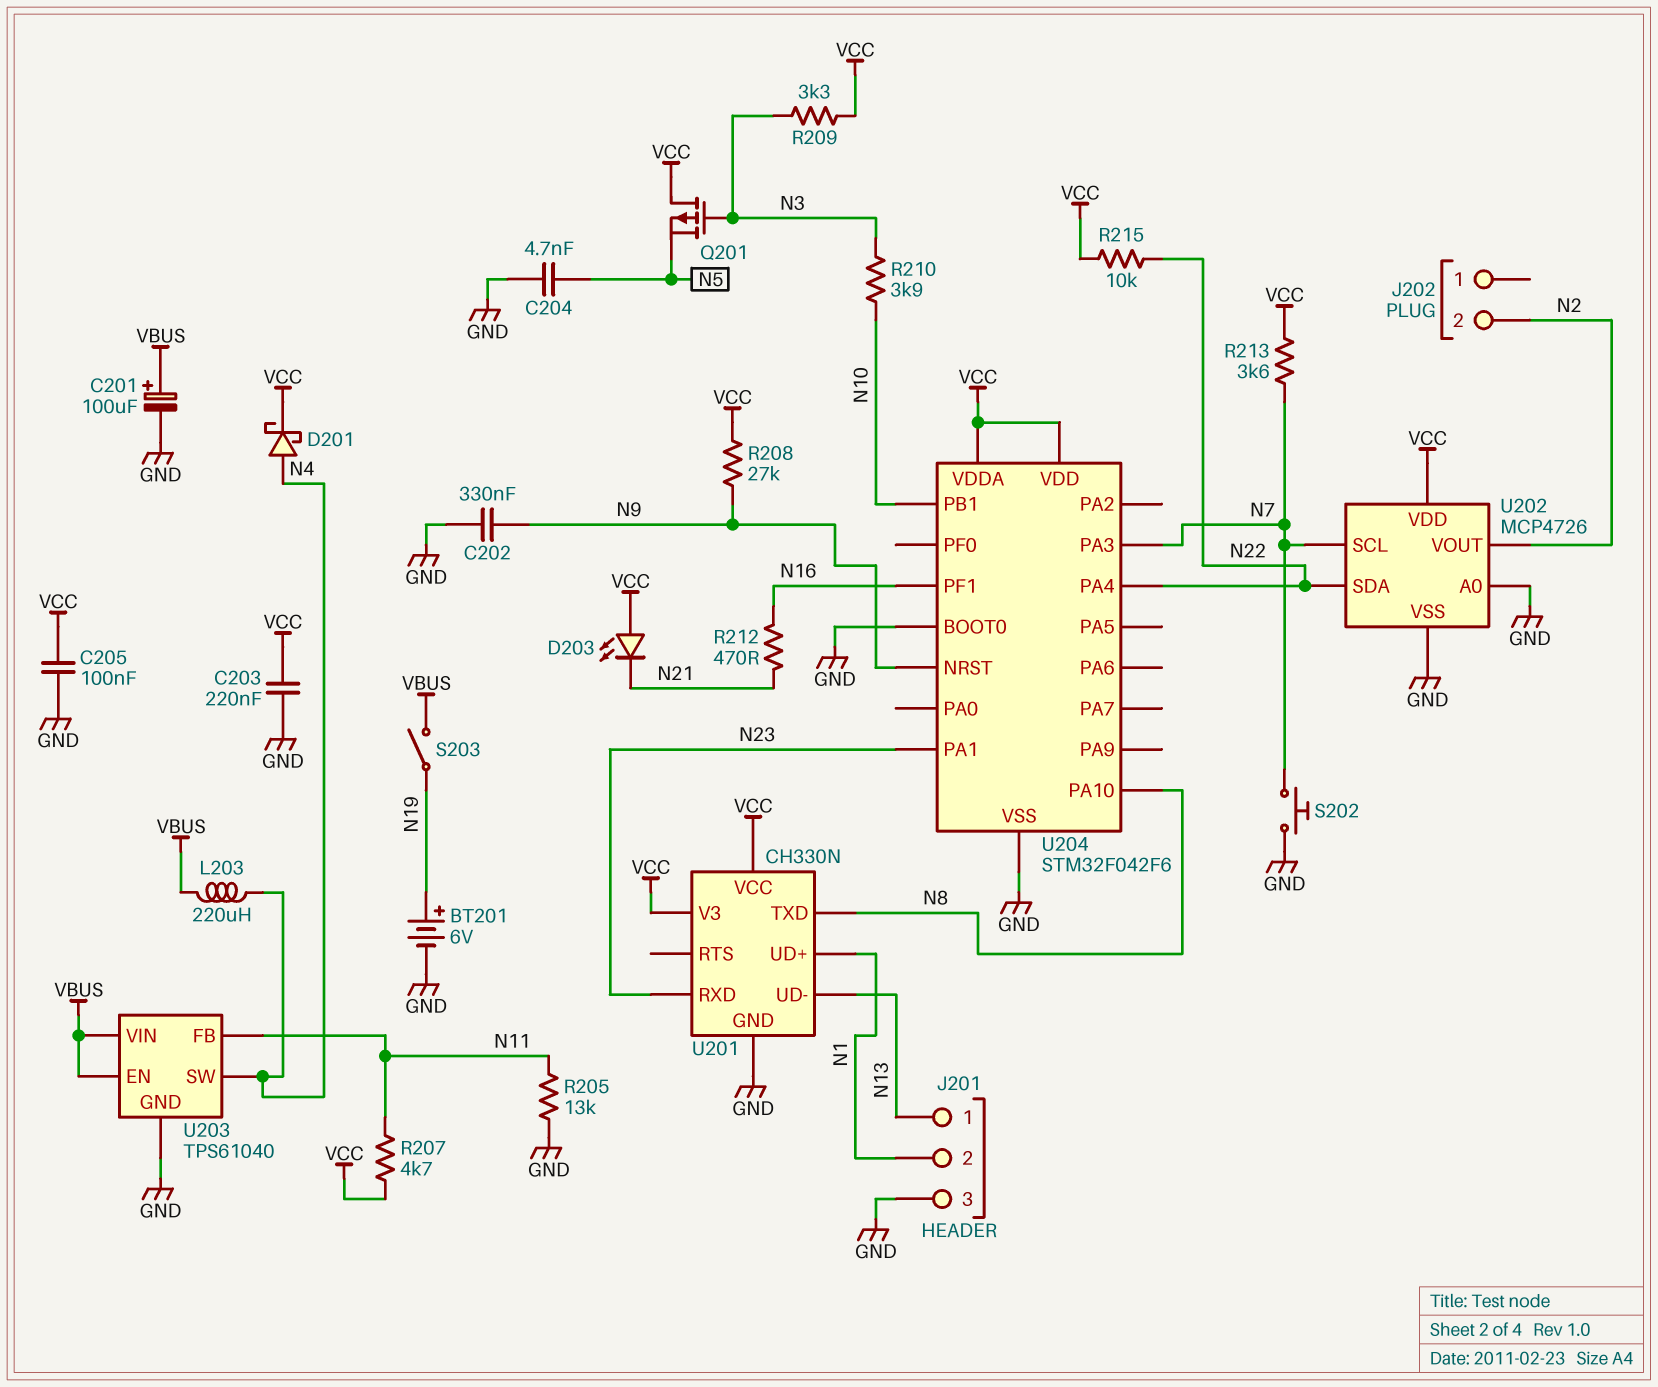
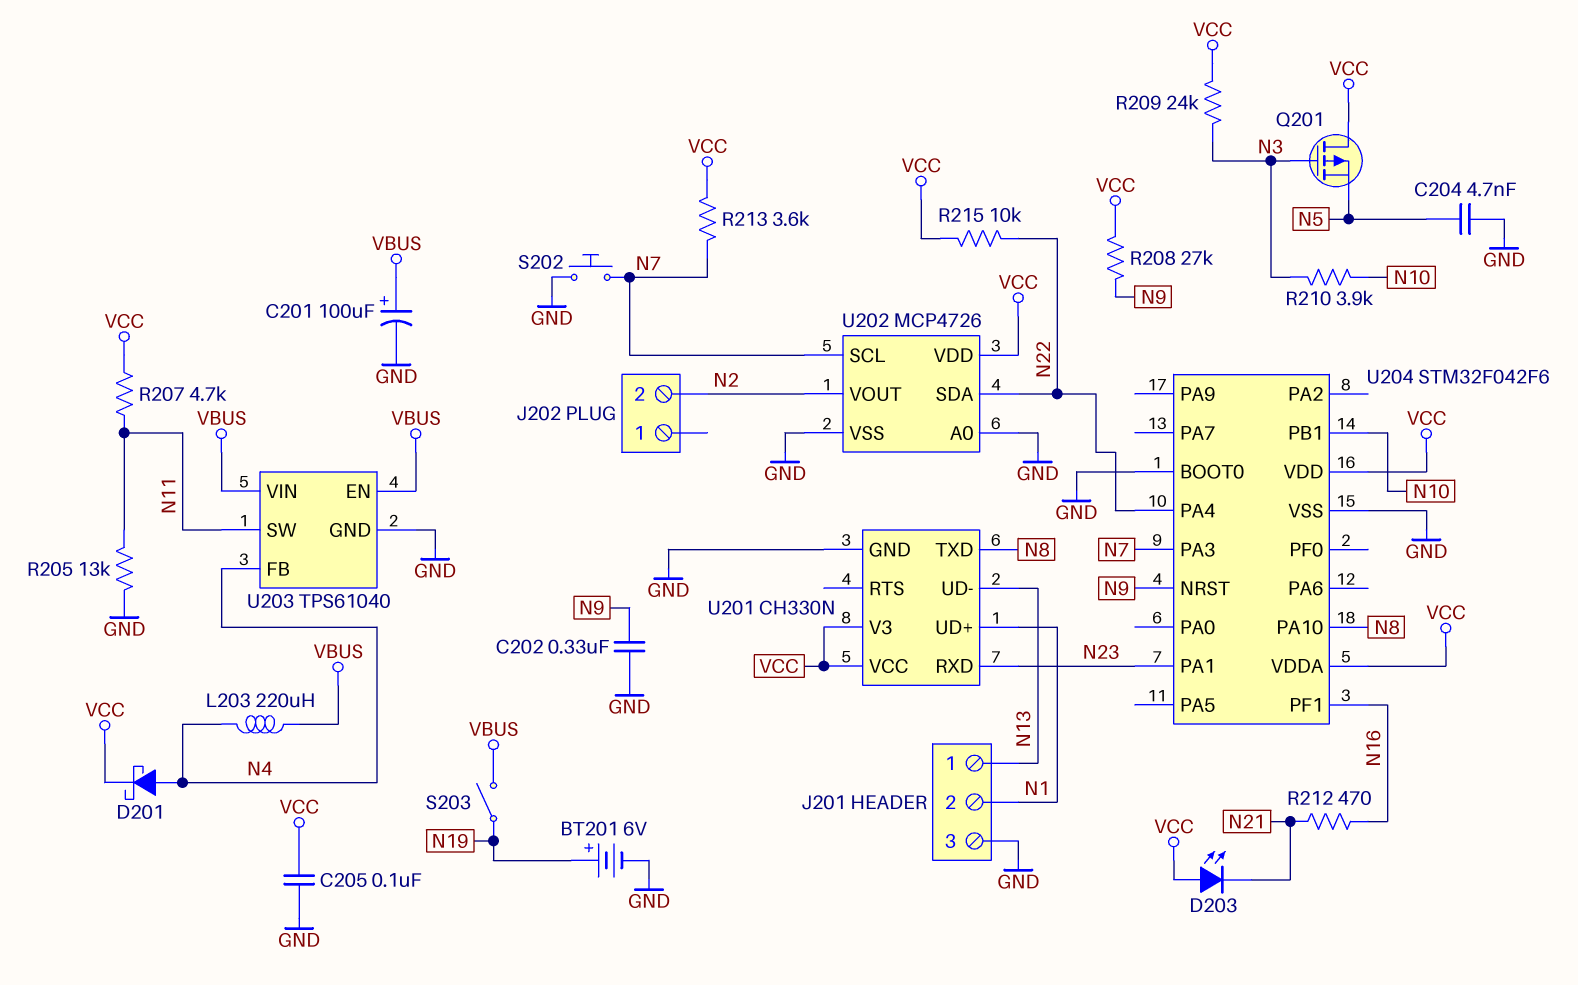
C203: 220nF (GND, VCC) -> none
R209: 3.3k (N3, VCC) -> 24k (N3, VCC)
U203 pin FB: N11 -> N4
U203 pin SW: N4 -> N11

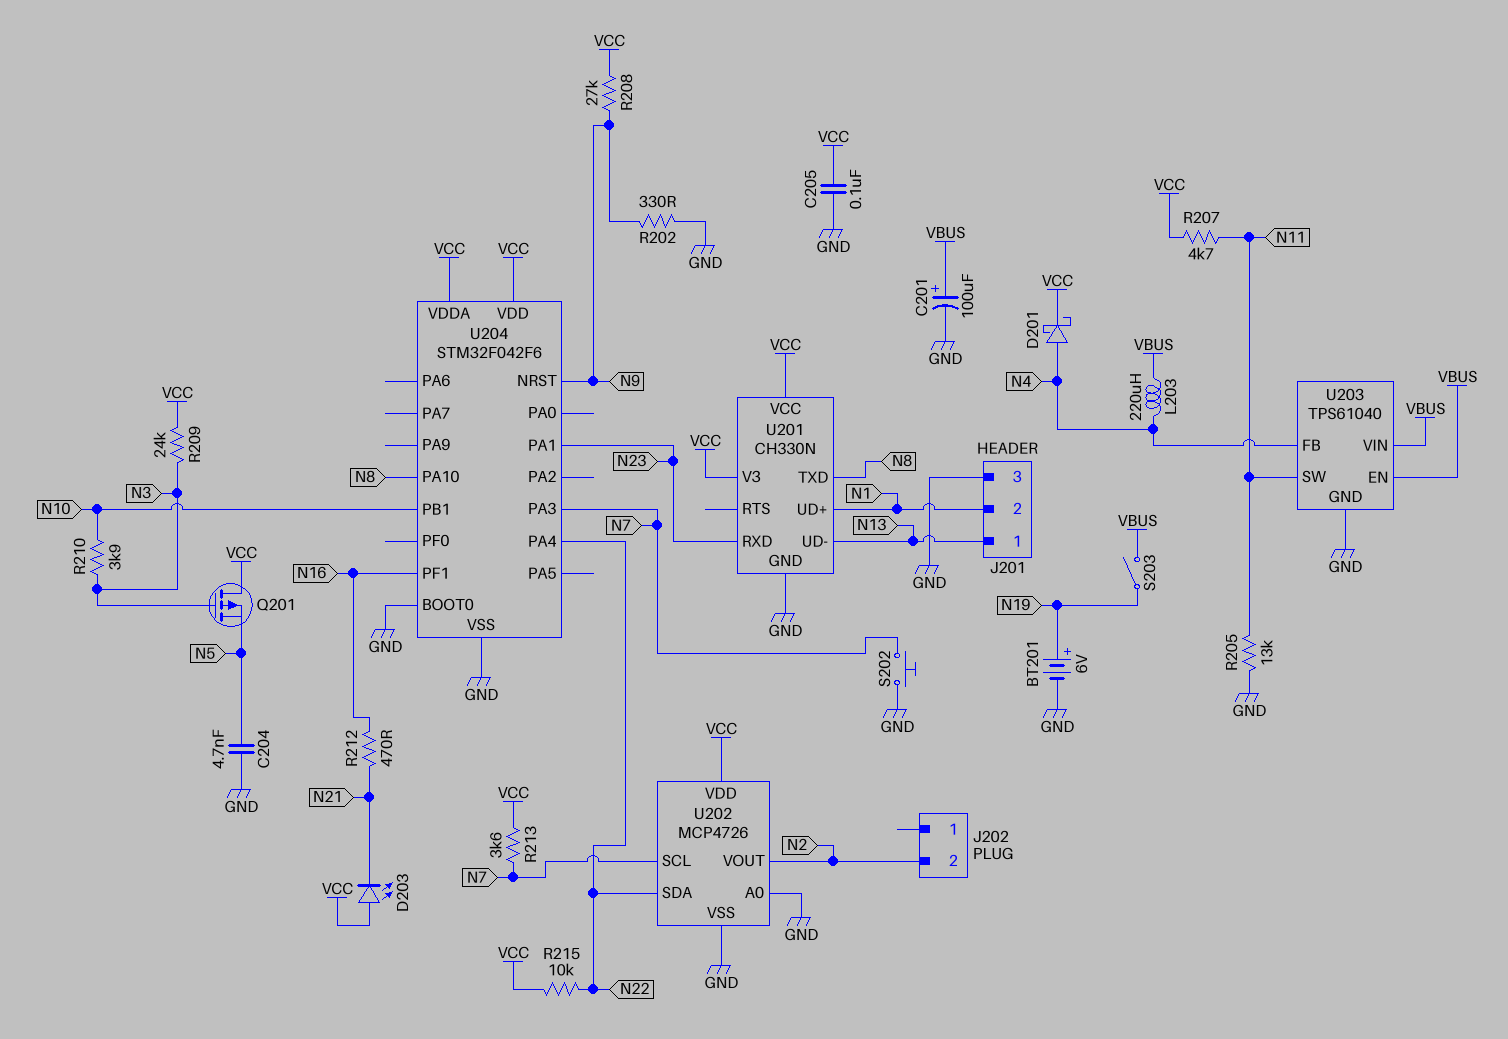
C202: 330nF (GND, N9) -> none
R202: none -> 330 (GND, N9)

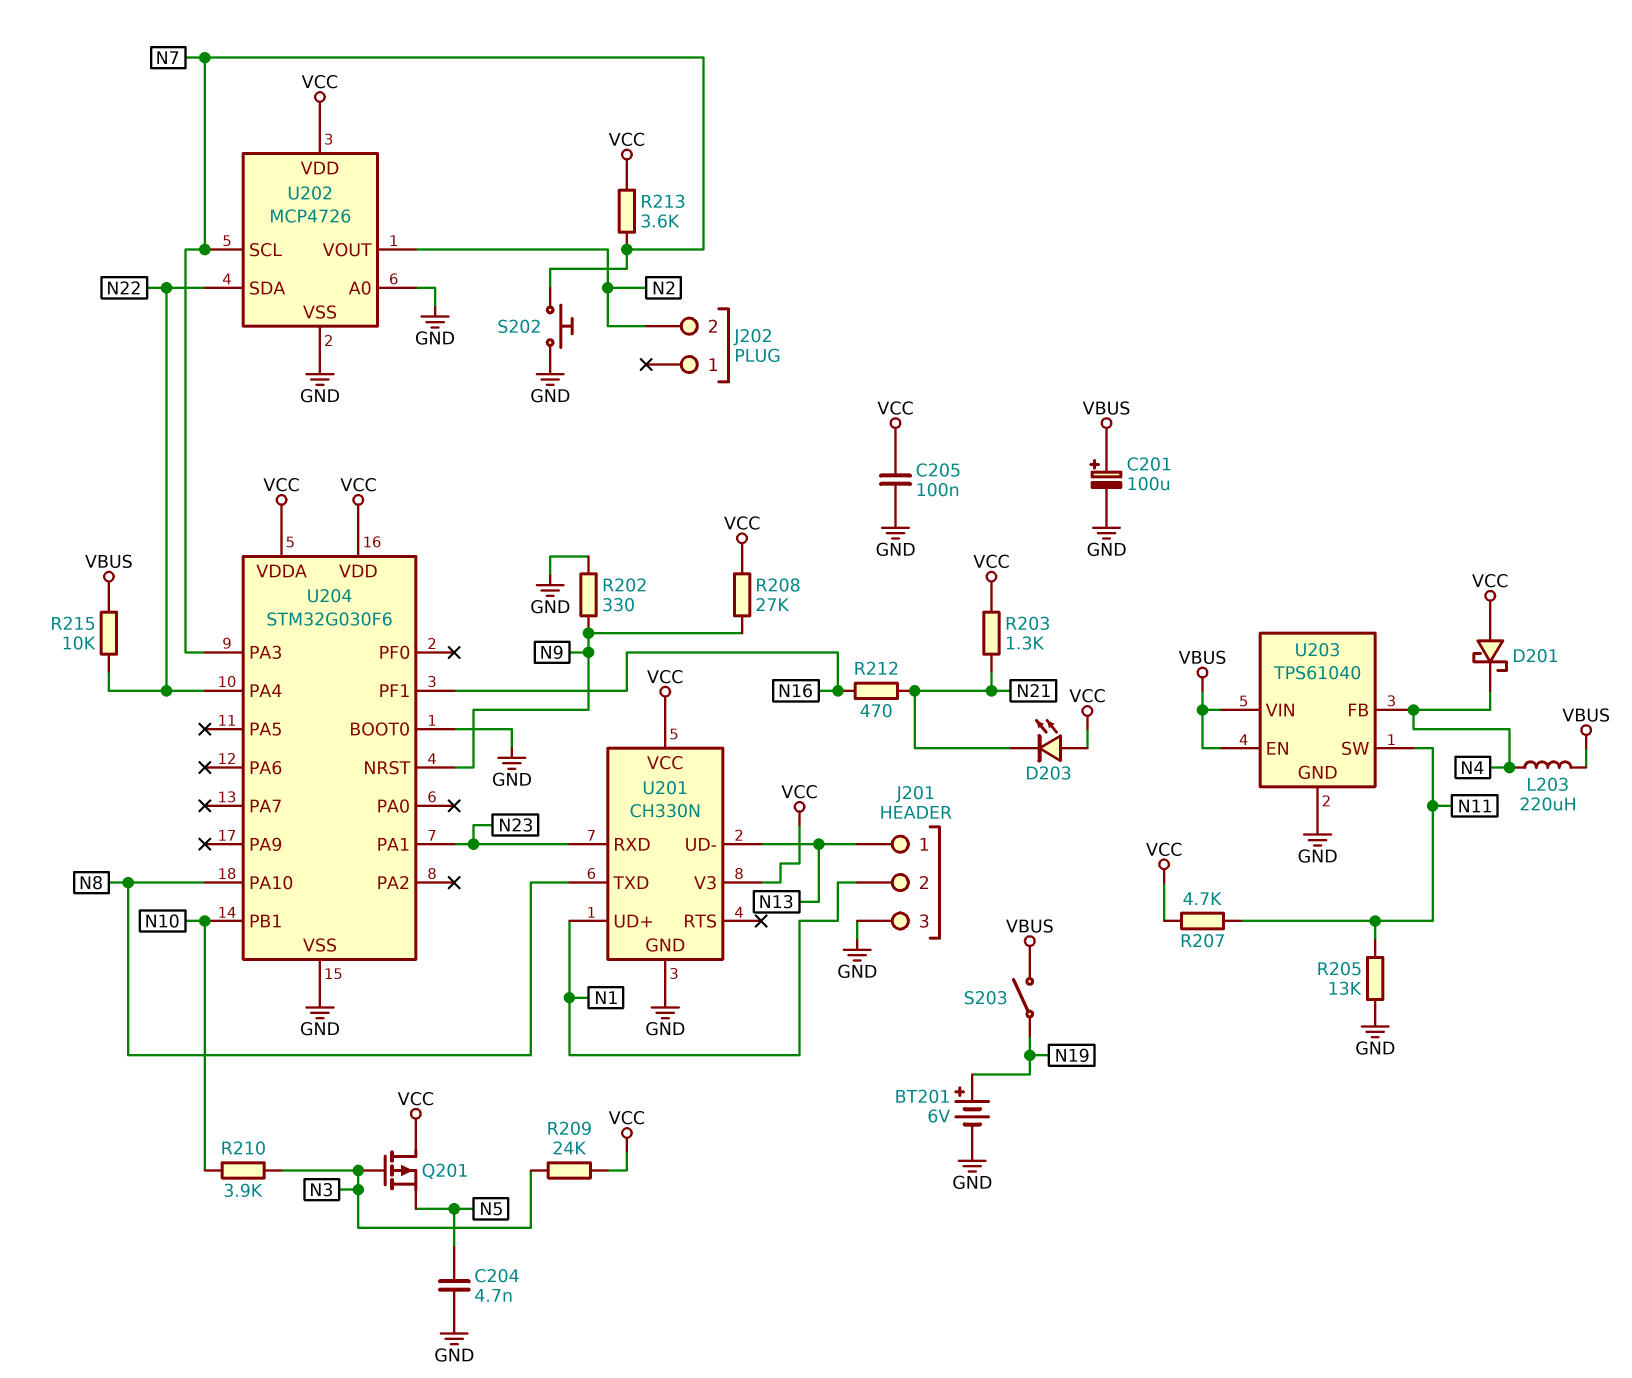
D201: schottky (A N4, K VCC) -> schottky (A VCC, K N4)
R203: none -> 1.3k (N21, VCC)
R215: 10k (N22, VCC) -> 10k (N22, VBUS)
U204: STM32F042F6 -> STM32G030F6

